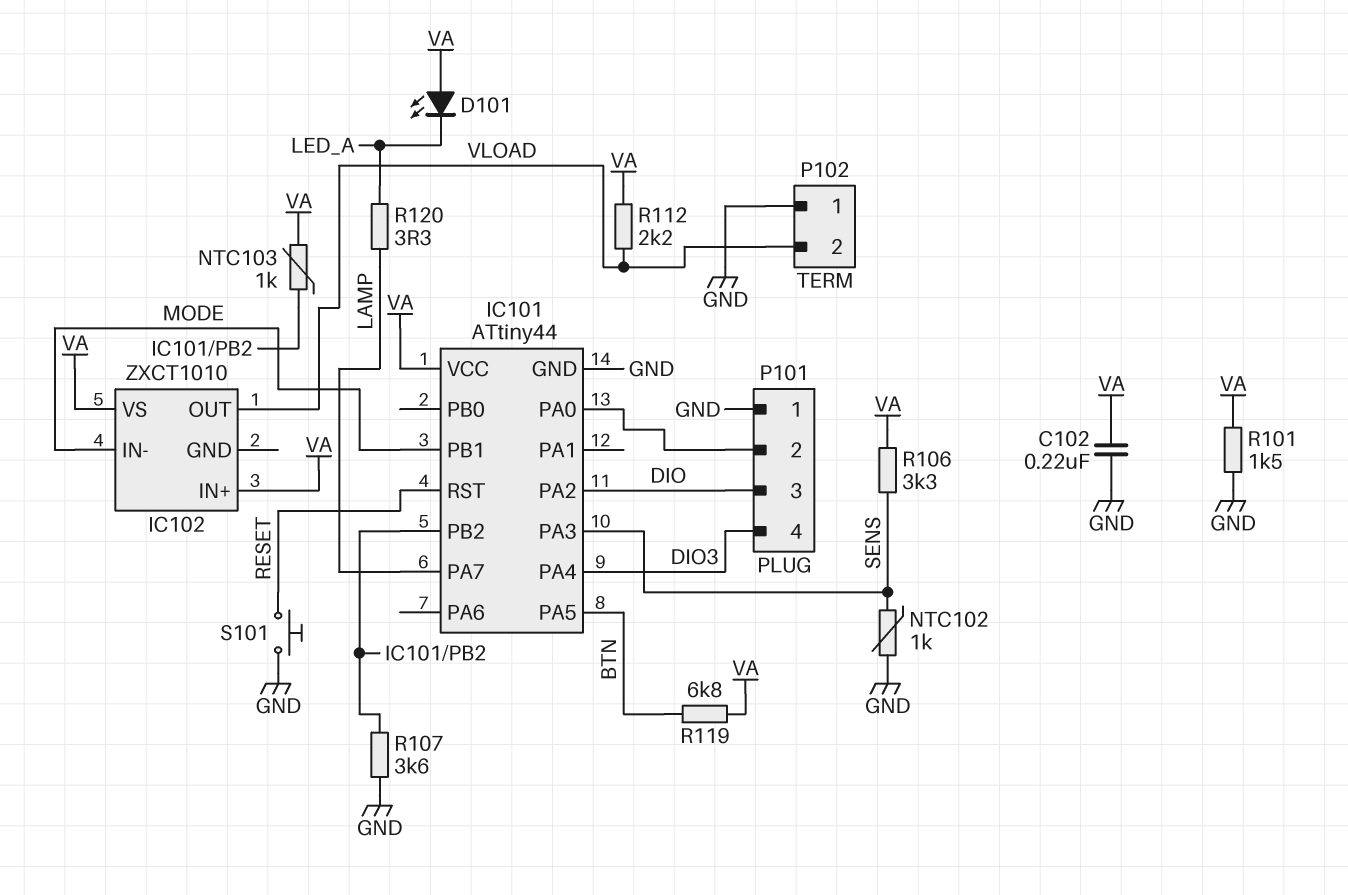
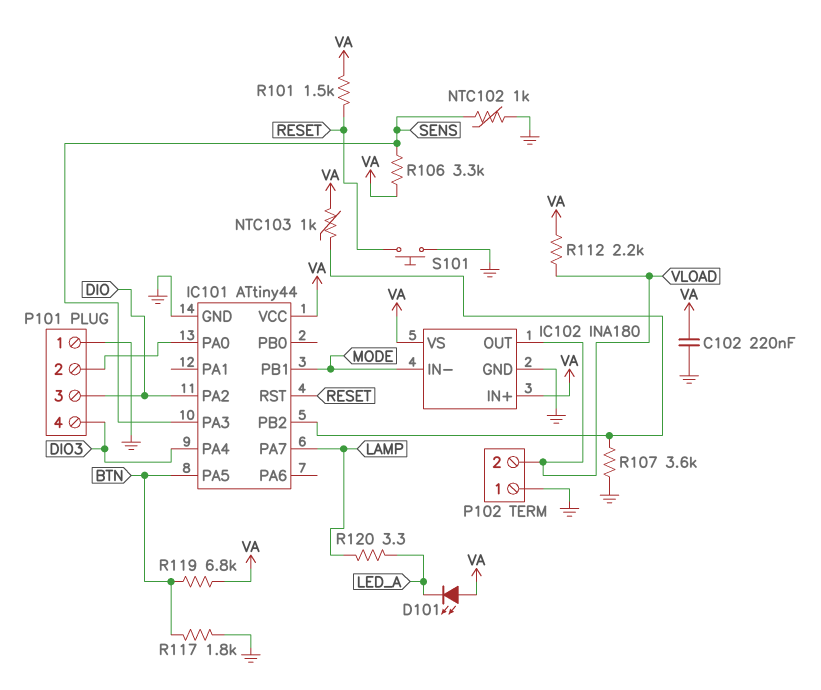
IC102: ZXCT1010 -> INA180
IC102 pin GND: none -> GND
R101: 1.5k (GND, VA) -> 1.5k (RESET, VA)
R117: none -> 1.8k (BTN, GND)

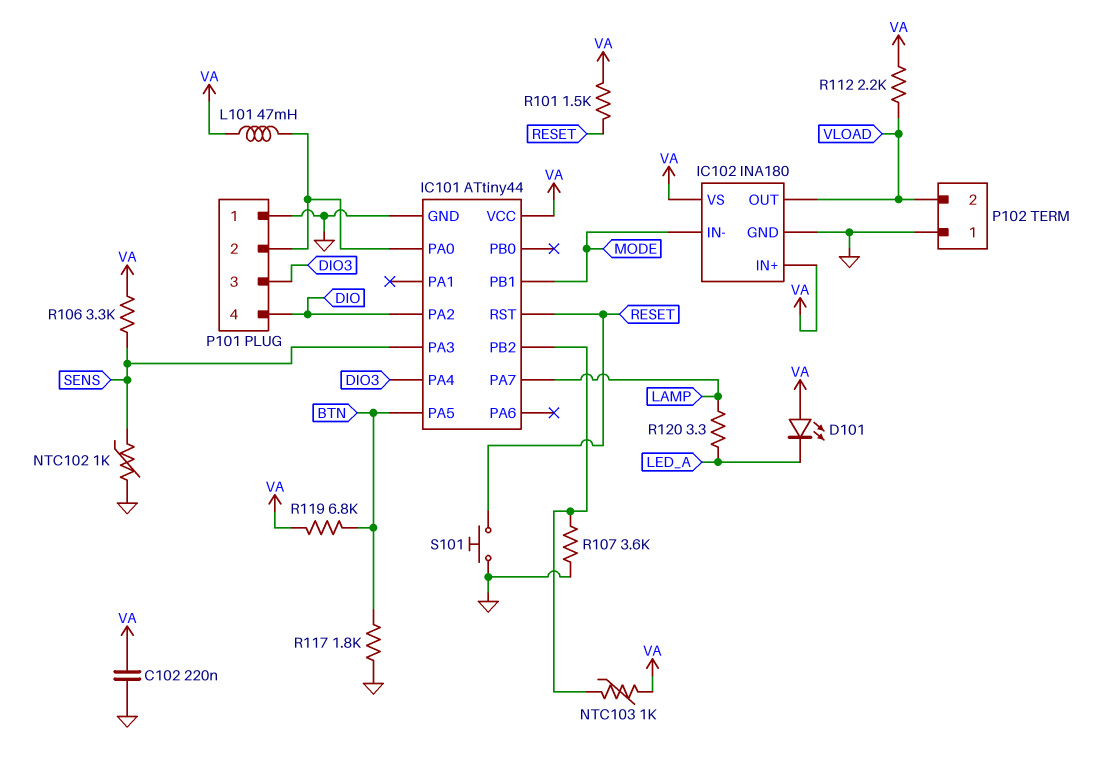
L101: none -> 47mH (IC101/PA0, VA)
P101 pin 3: DIO -> DIO3
P101 pin 4: DIO3 -> DIO

